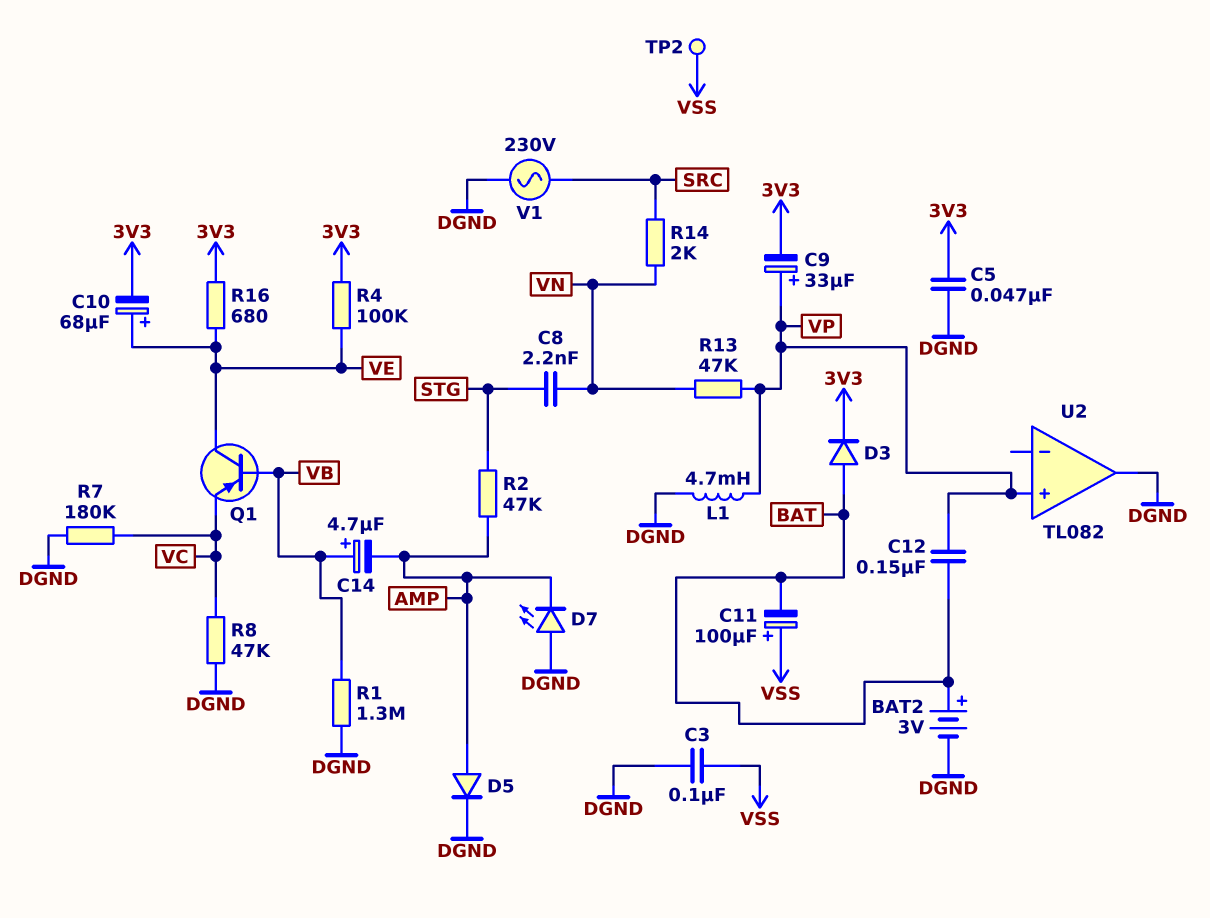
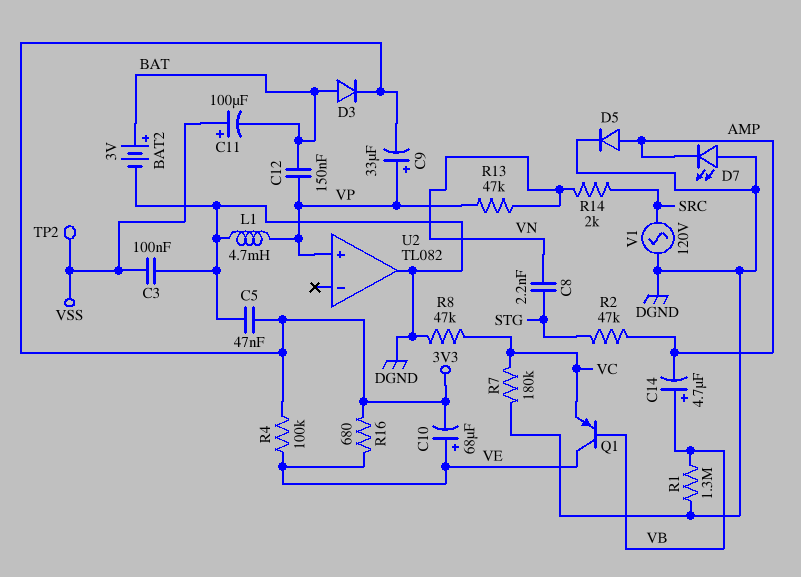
V1: AC 230V (DGND, SRC) -> AC 120V (DGND, SRC)

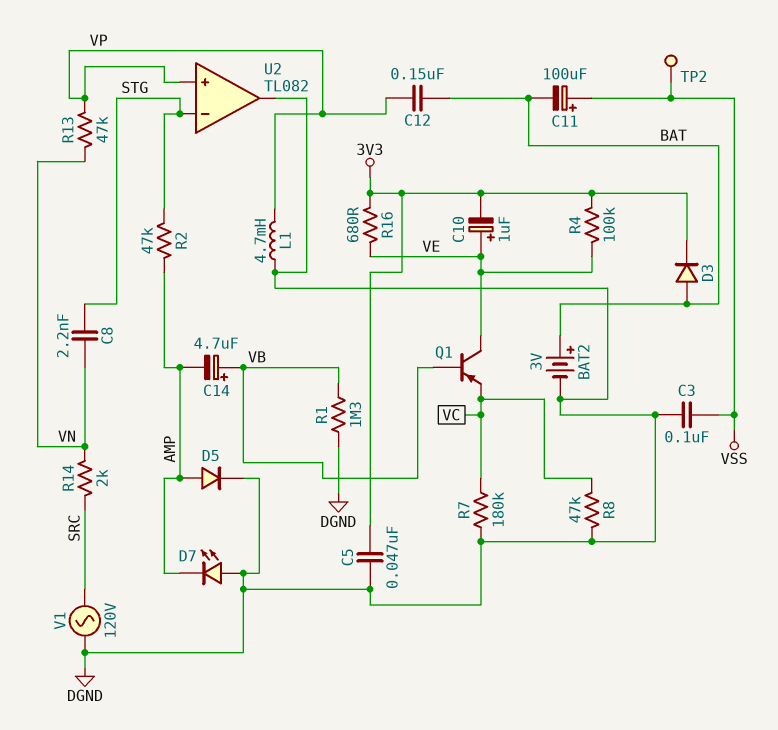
C9: 33uF (plus VP, minus 3V3) -> none
C10: 68uF (plus VE, minus 3V3) -> 1uF (plus VE, minus 3V3)
U2 pin in-: none -> STG

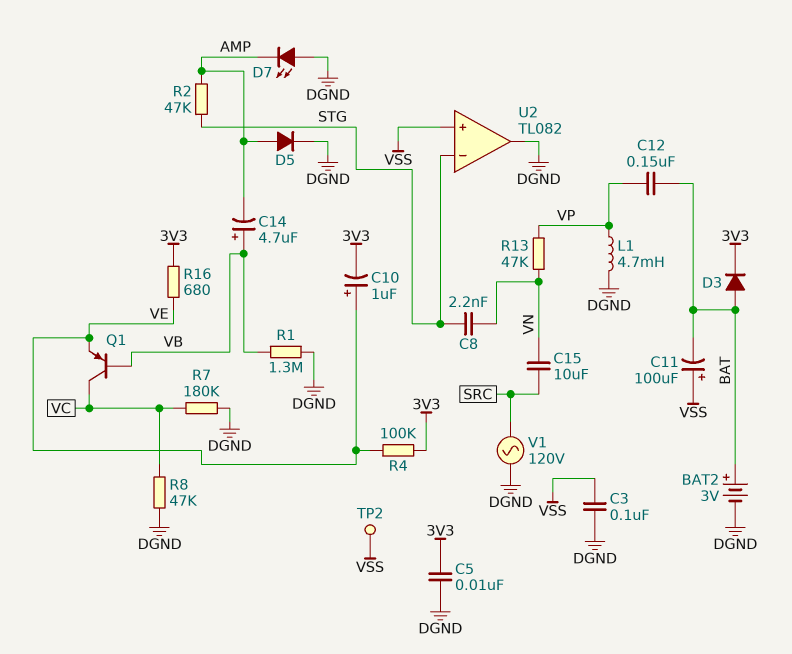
C5: 47nF (3V3, DGND) -> 10nF (3V3, DGND)
C15: none -> 10uF (SRC, VN)
Q1: PNP (B VB, C VE, E VC) -> PNP (B VB, C VC, E VE)
R14: 2k (SRC, VN) -> none
U2 pin in+: VP -> VSS

